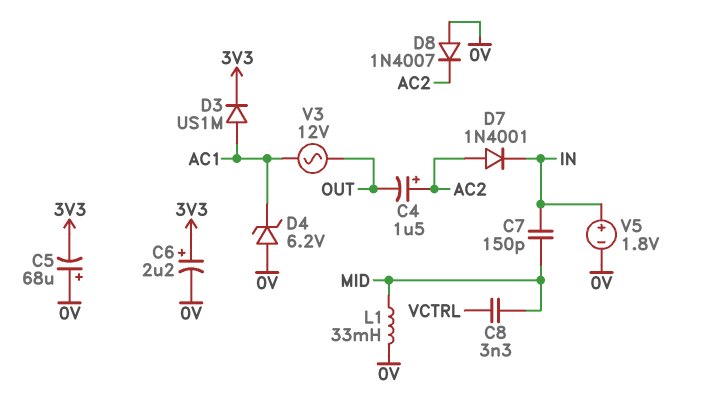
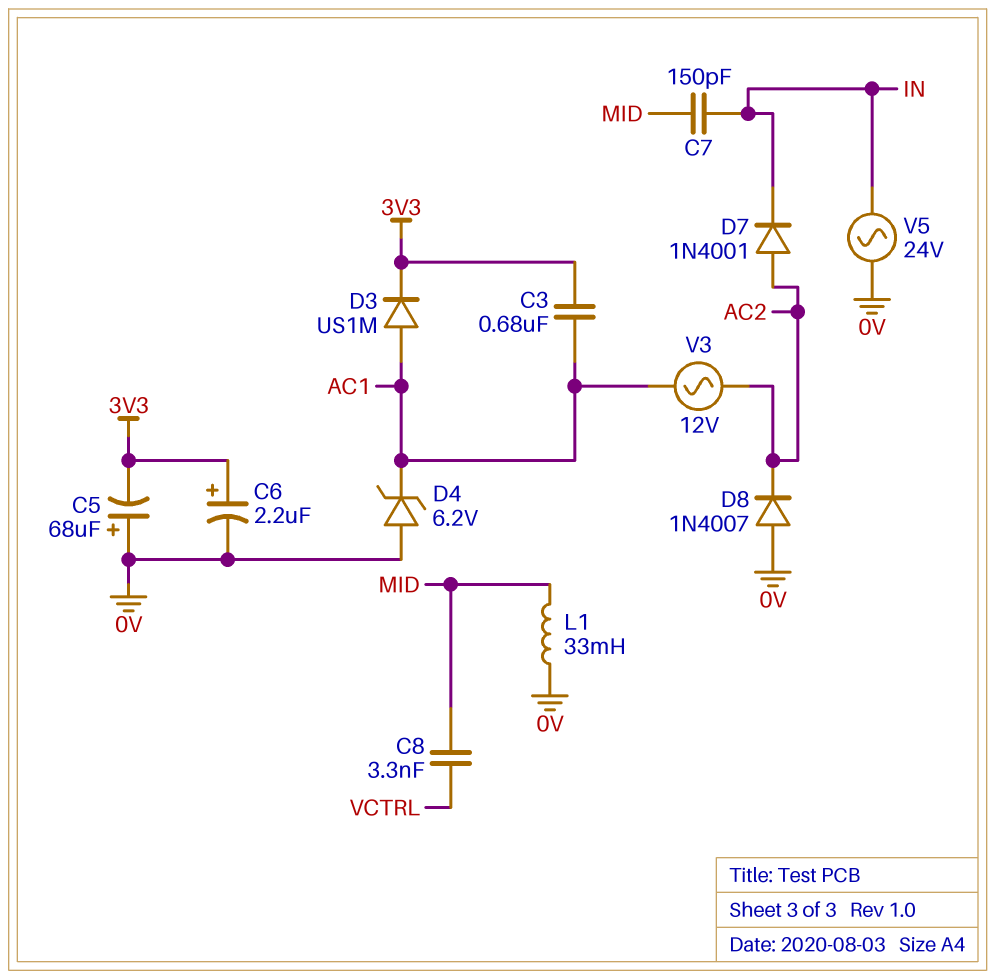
C3: none -> 680nF (3V3, AC1)
C4: 1.5uF (plus AC2, minus OUT) -> none
V3: AC 12V (AC1, OUT) -> AC 12V (AC1, AC2)
V5: 1.8V (plus IN, minus 0V) -> AC 24V (0V, IN)

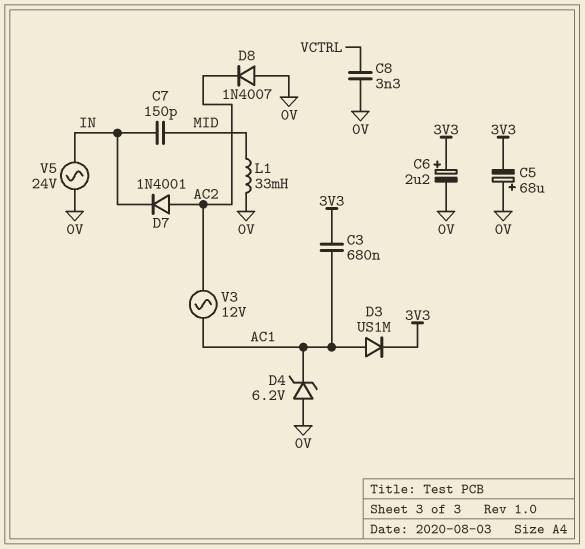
C8: 3.3nF (MID, VCTRL) -> 3.3nF (0V, VCTRL)

